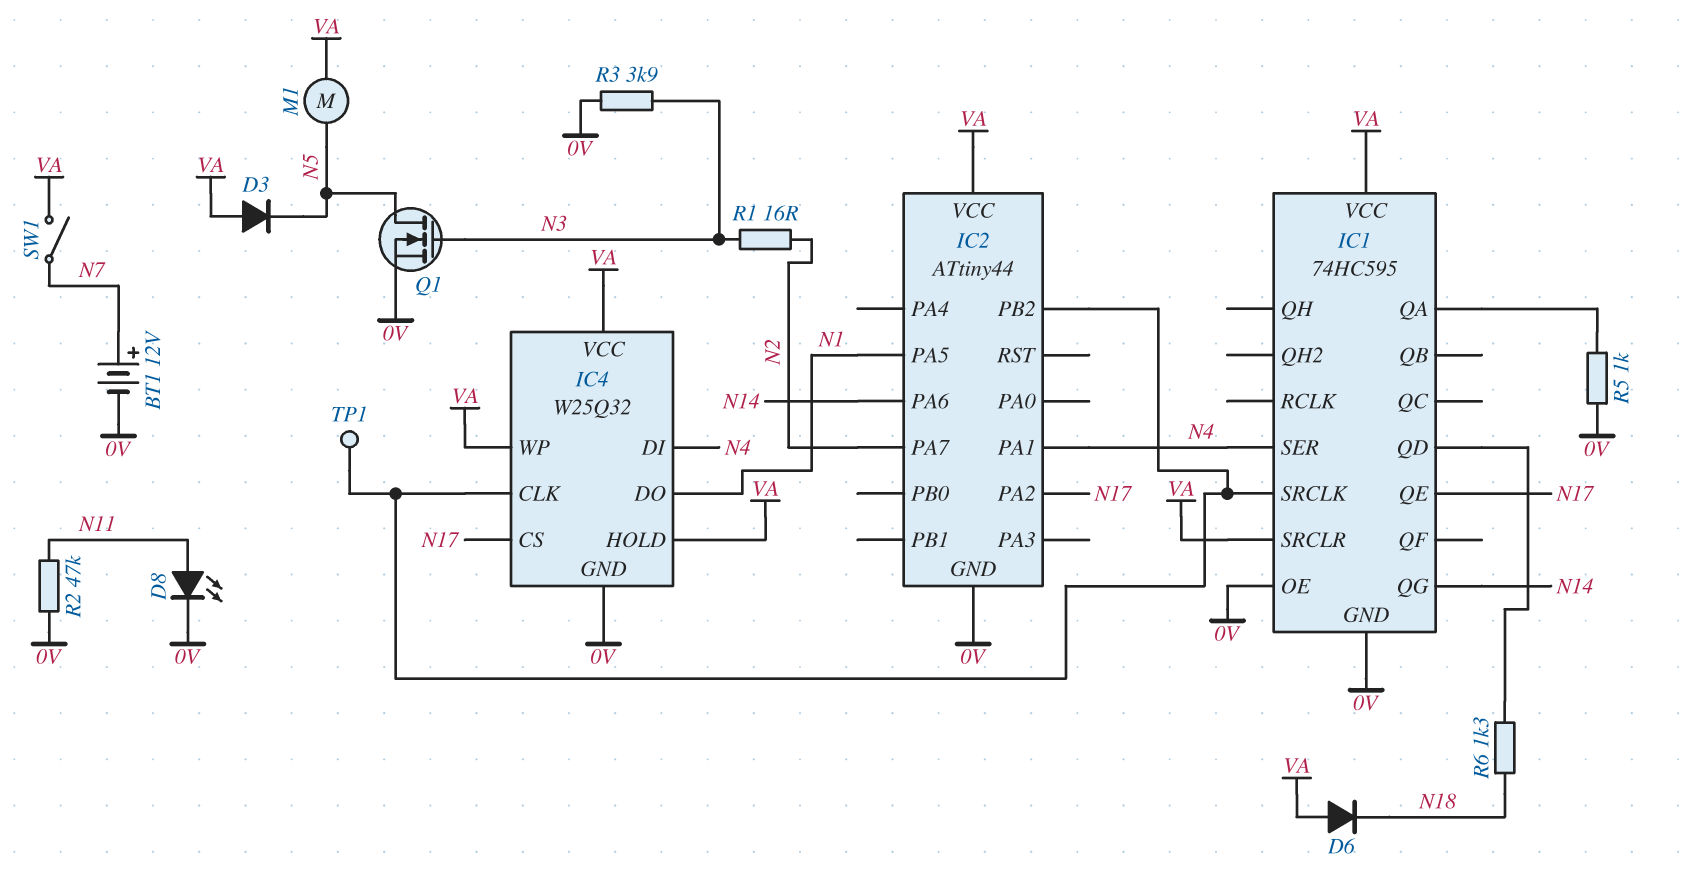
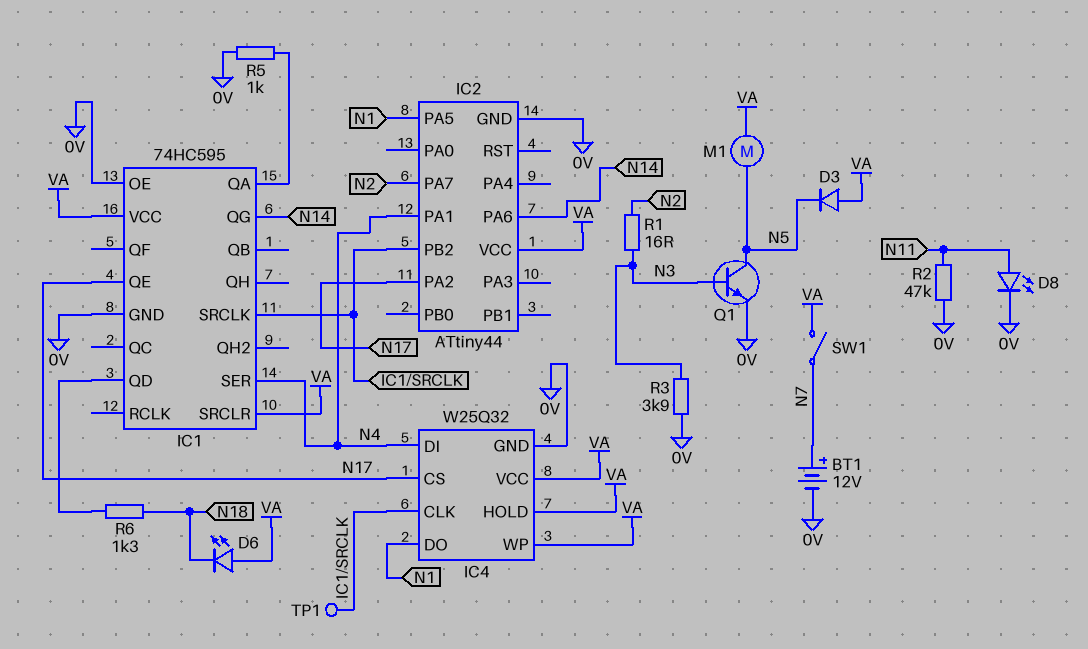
D6: diode (A VA, K N18) -> LED (A VA, K N18)
Q1: NMOS (G N3, D N5, S 0V) -> NPN (B N3, C N5, E 0V)

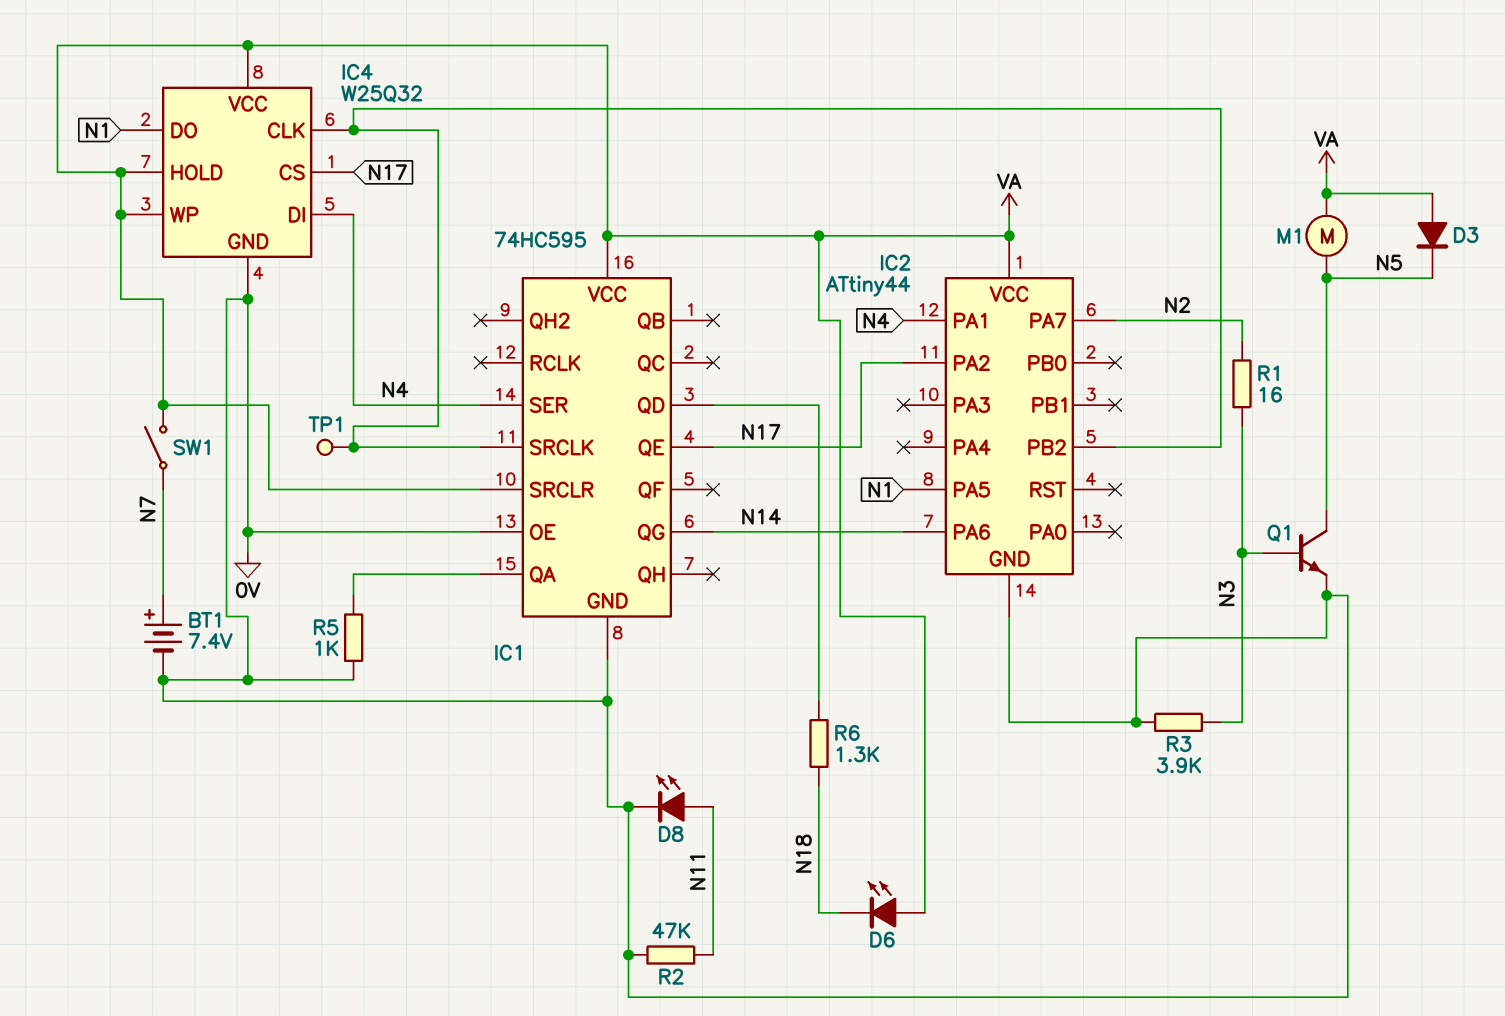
BT1: 12V (plus N7, minus 0V) -> 7.4V (plus N7, minus 0V)

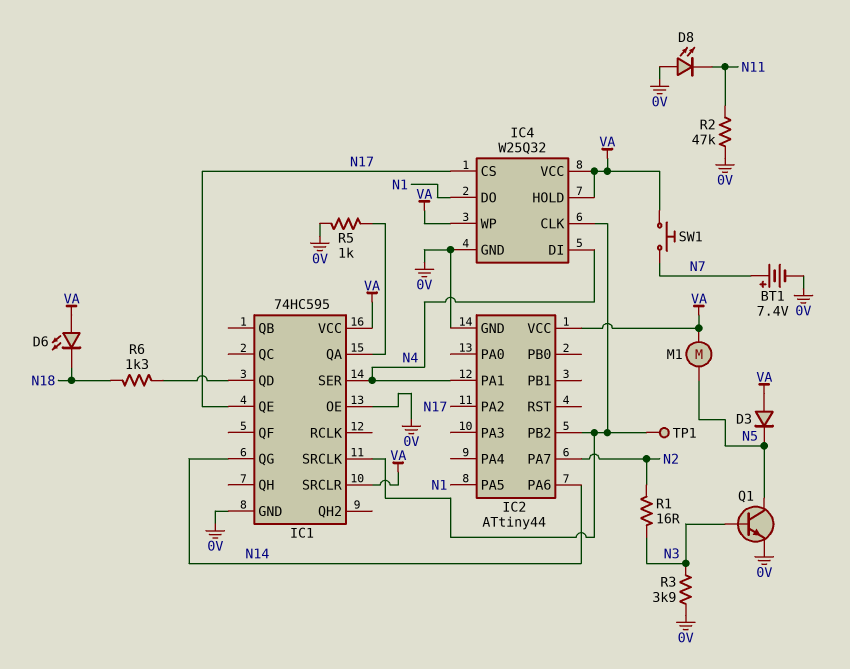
D8: LED (A N11, K 0V) -> LED (A 0V, K N11)
SW1: switch (N7, VA) -> button (N7, VA)

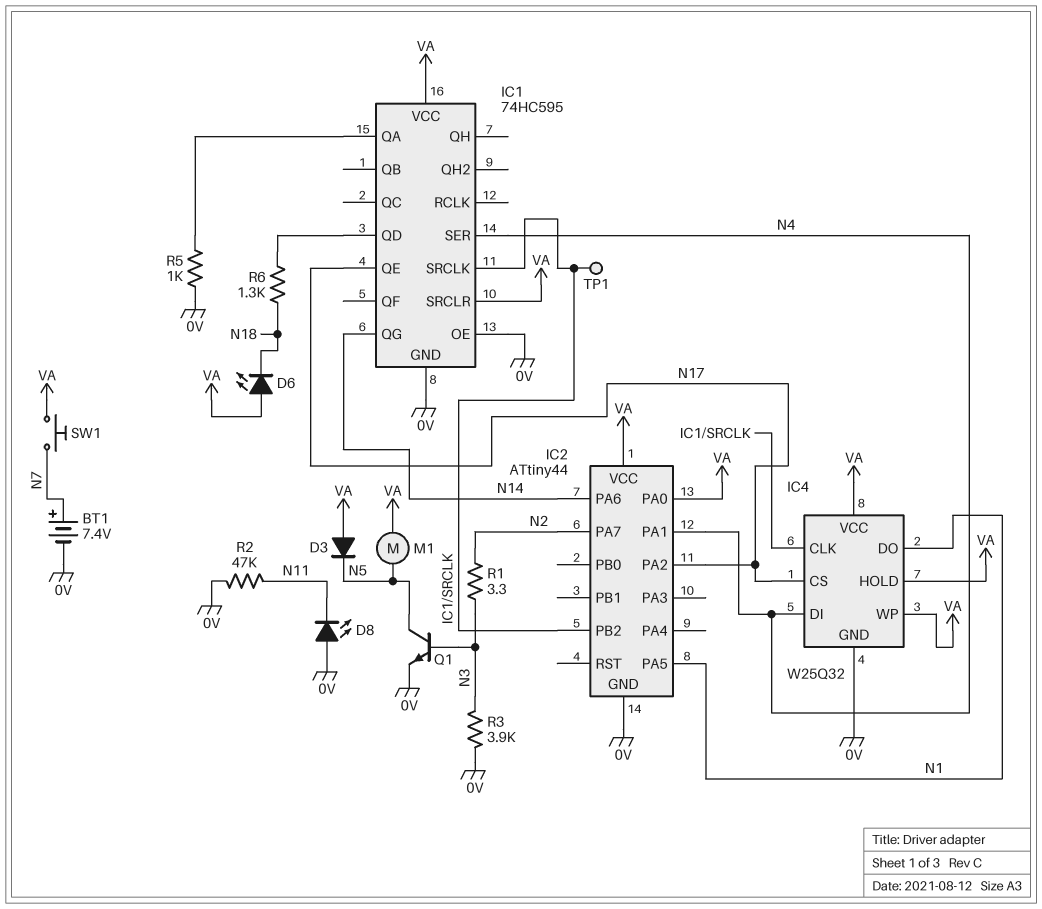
IC2 pin PA0: none -> VA
R1: 16 (N2, N3) -> 3.3 (N2, N3)

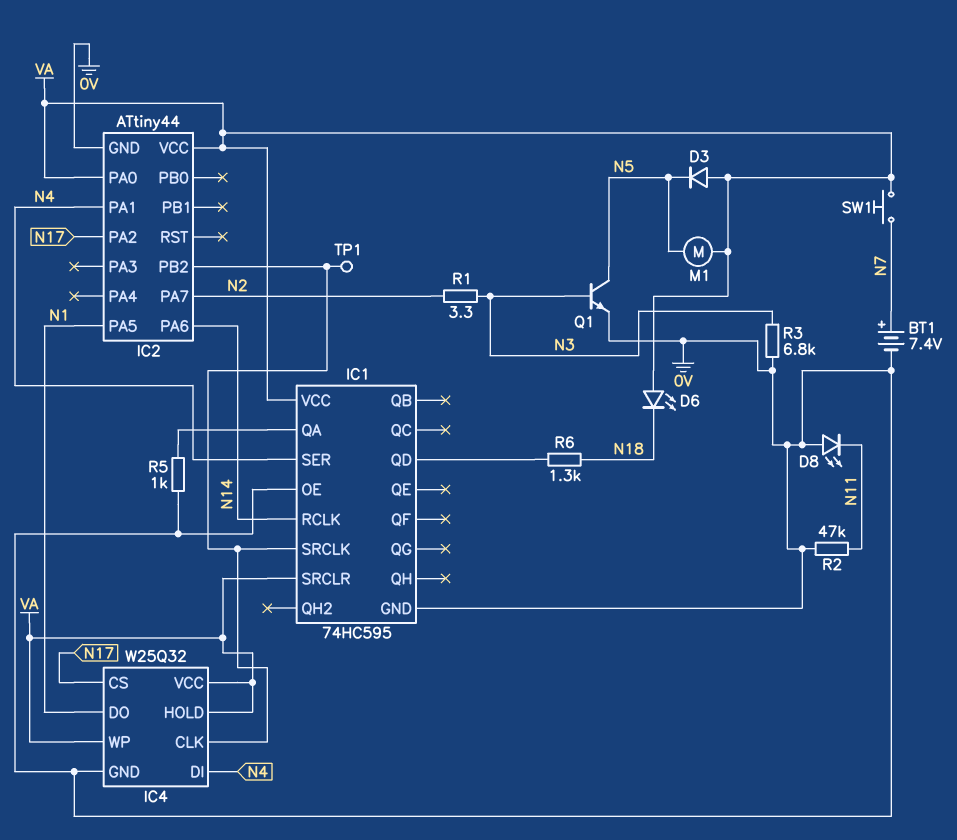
IC1 pin QE: N17 -> none
IC1 pin QG: N14 -> none
IC1 pin RCLK: none -> N14
R3: 3.9k (0V, N3) -> 6.8k (0V, N3)

